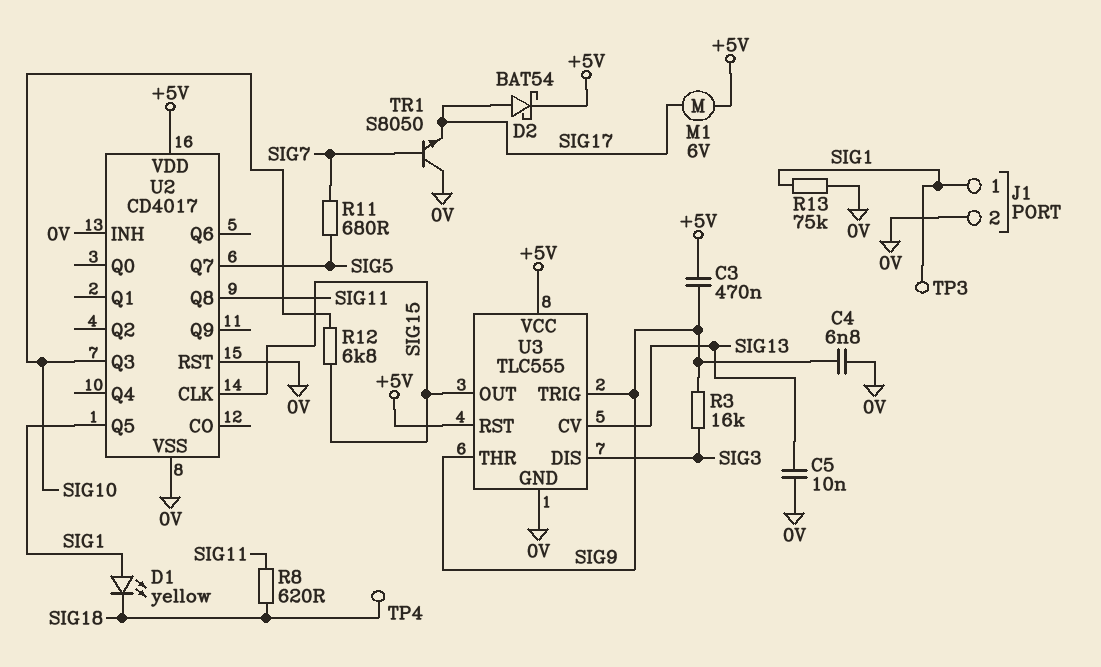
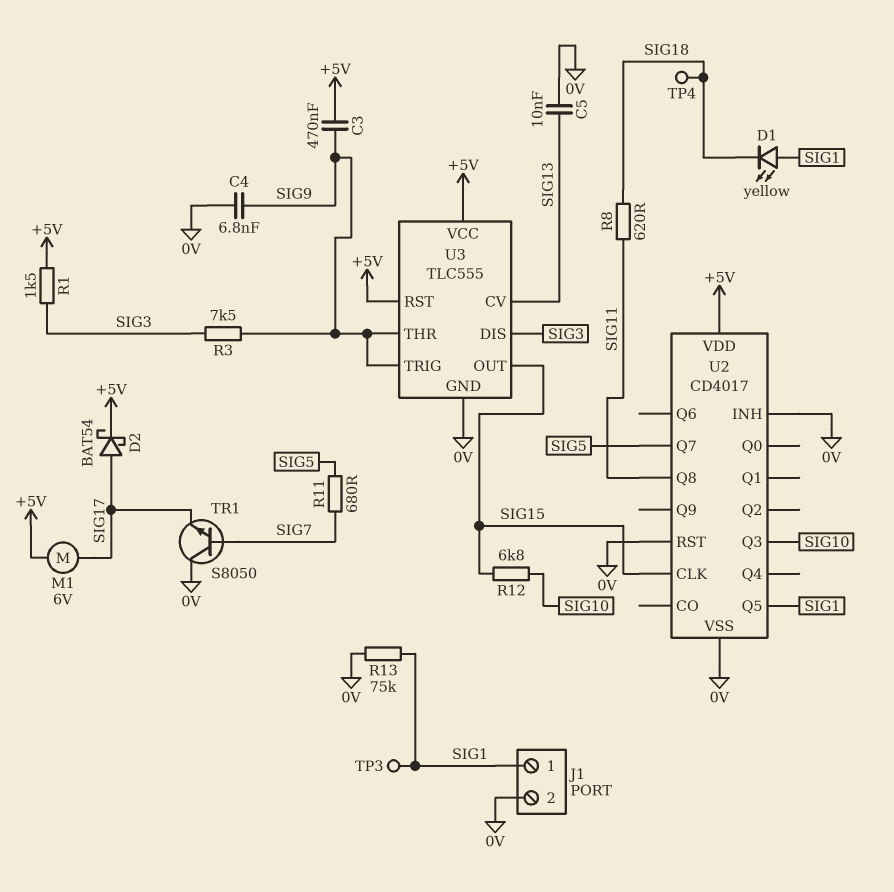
R1: none -> 1.5k (+5V, SIG3)
R3: 16k (SIG3, SIG9) -> 7.5k (SIG3, SIG9)

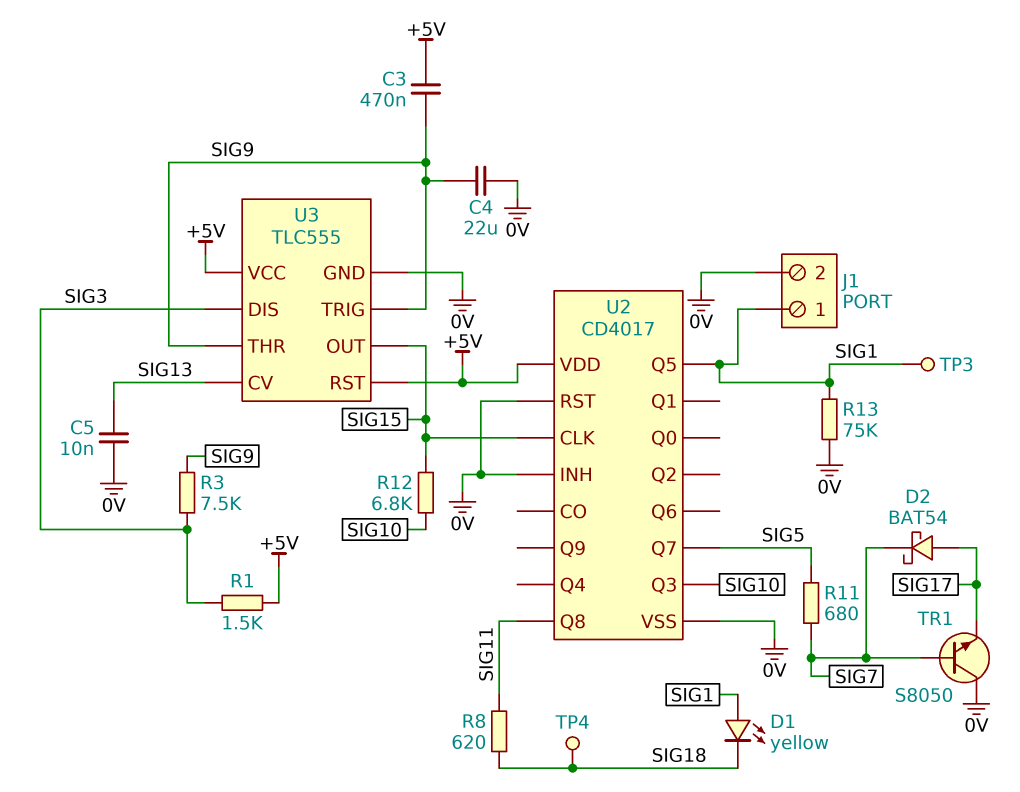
C4: 6.8nF (0V, SIG9) -> 22uF (0V, SIG9)
D2: schottky BAT54 (A SIG17, K +5V) -> schottky BAT54 (A SIG17, K SIG7)
M1: motor 6V (+5V, SIG17) -> none

